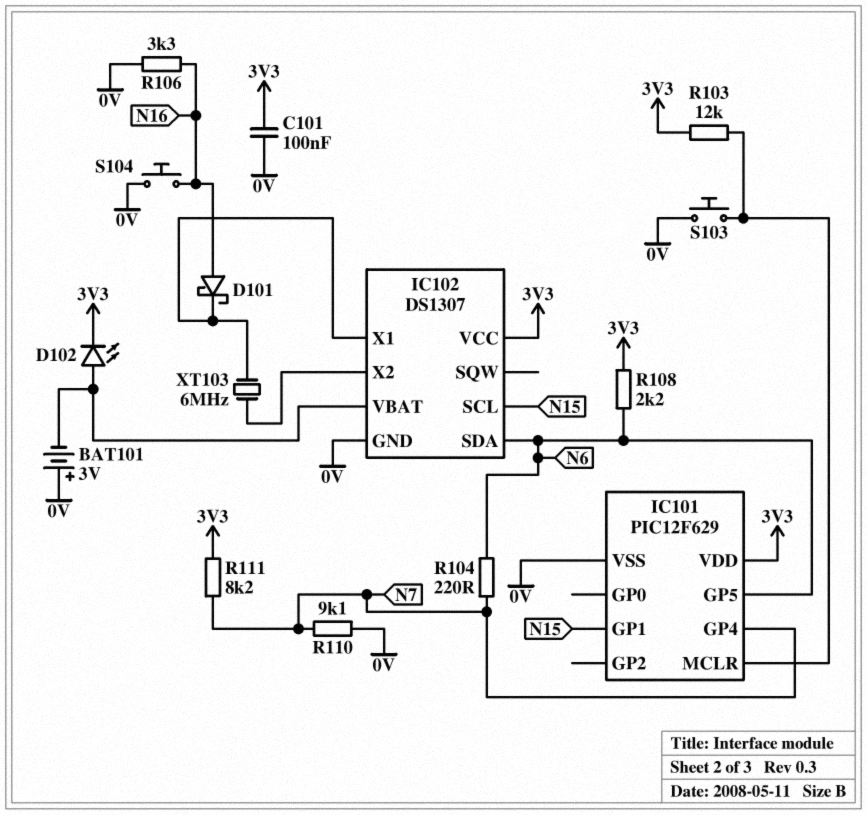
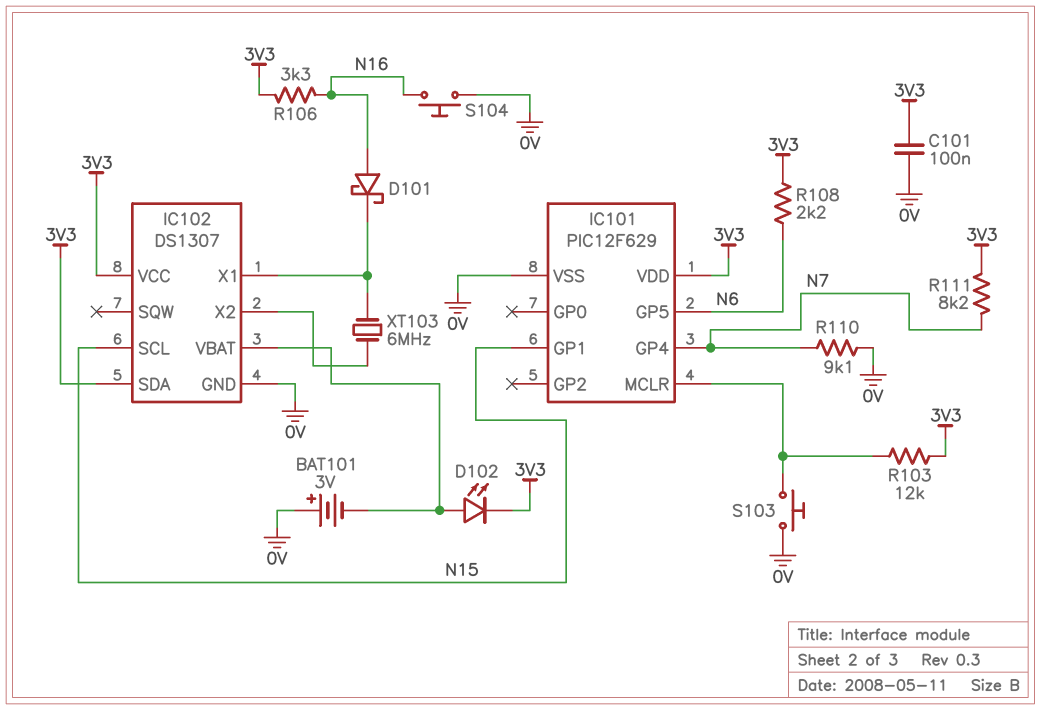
IC102 pin SDA: N6 -> 3V3
R104: 220 (N6, N7) -> none
R106: 3.3k (0V, N16) -> 3.3k (3V3, N16)

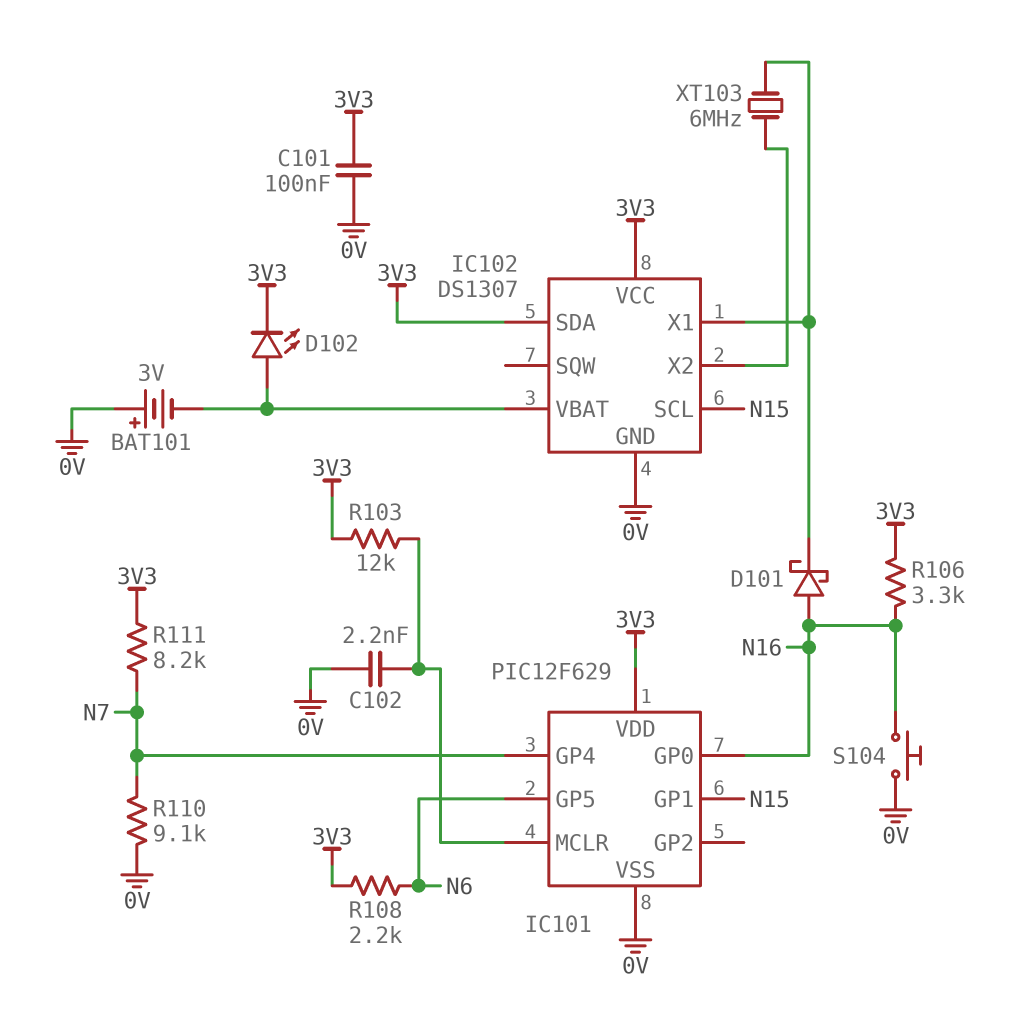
C102: none -> 2.2nF (0V, IC101/MCLR)
IC101 pin GP0: none -> N16
S103: button (0V, IC101/MCLR) -> none

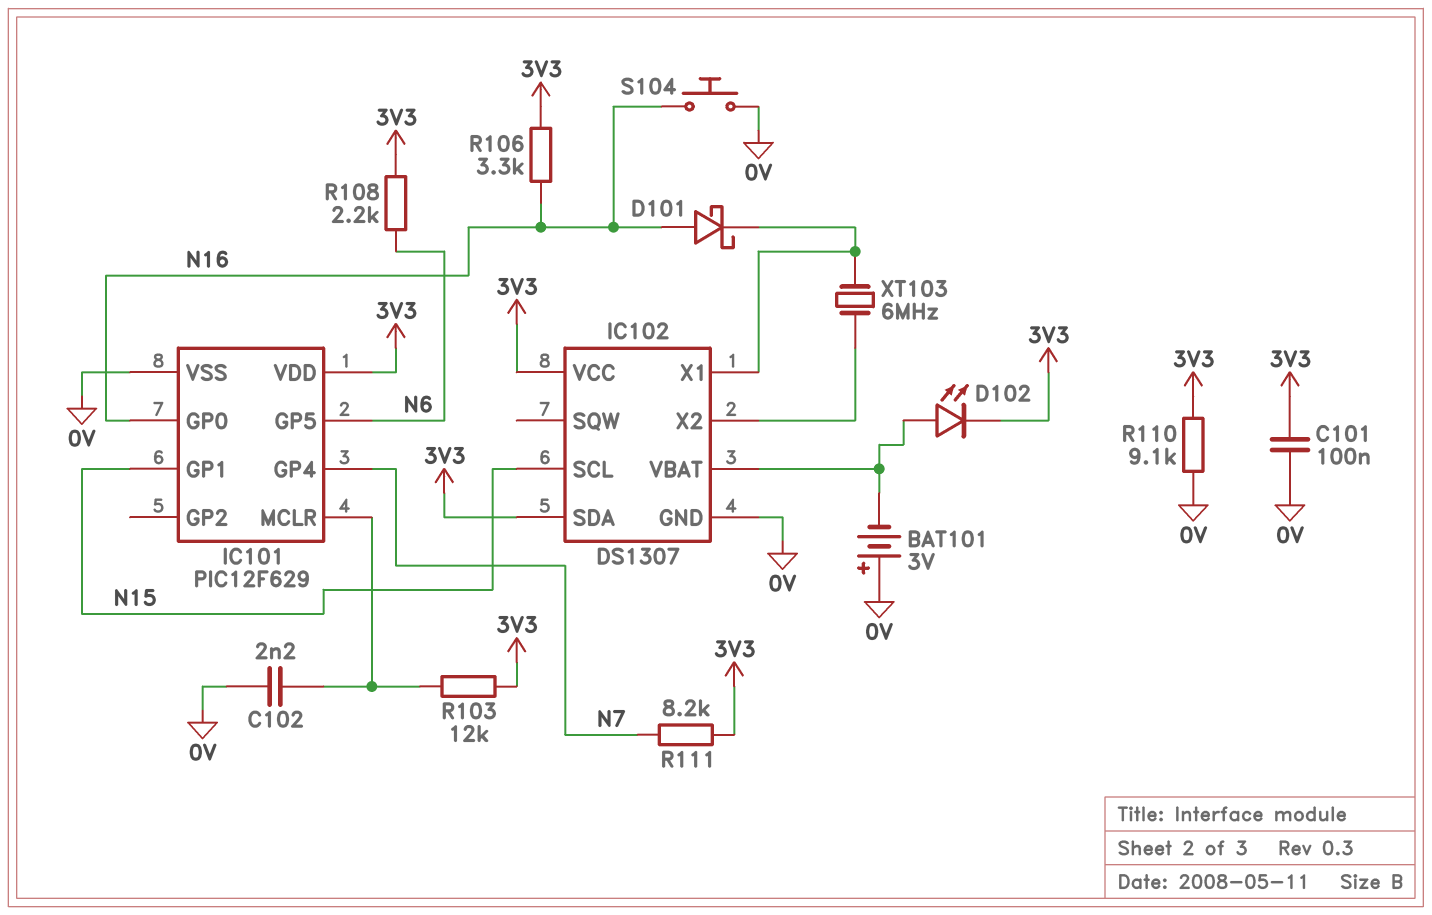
R110: 9.1k (0V, N7) -> 9.1k (0V, 3V3)

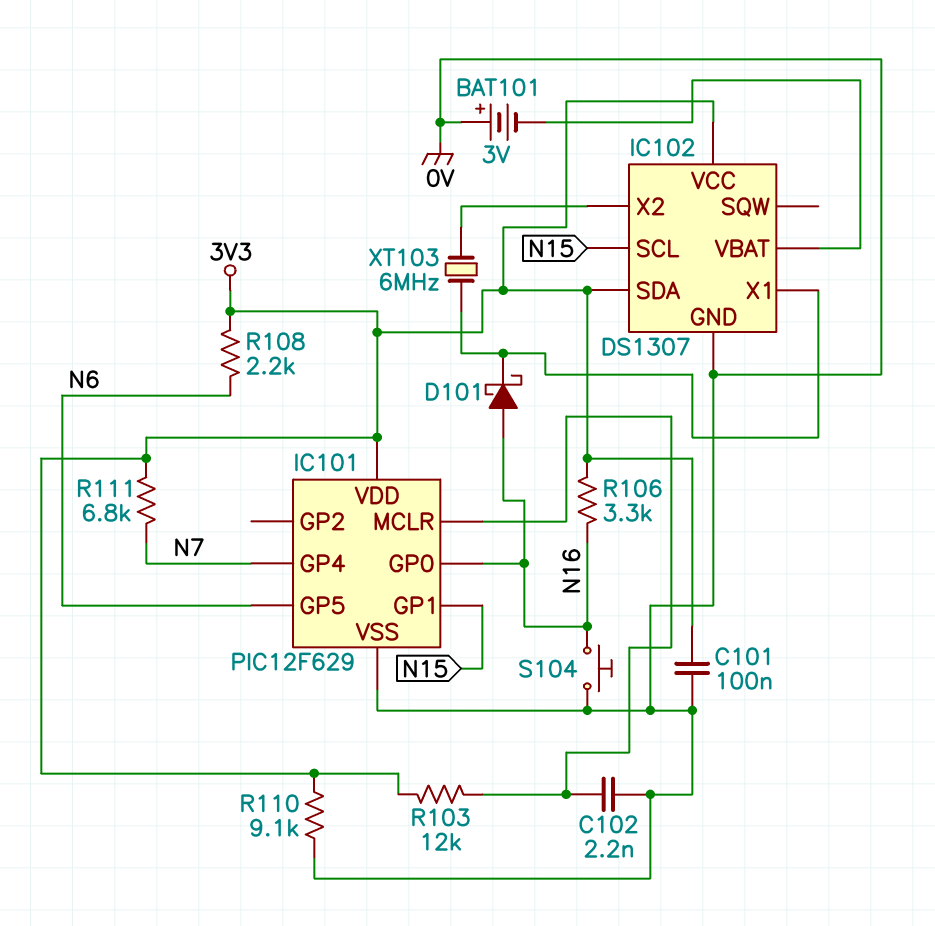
D102: LED (A IC102/VBAT, K 3V3) -> none
R111: 8.2k (3V3, N7) -> 6.8k (3V3, N7)

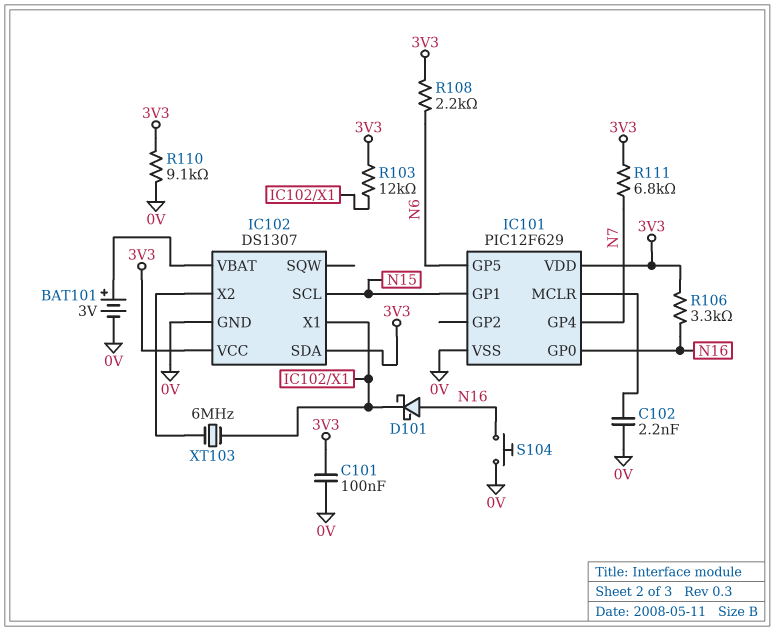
BAT101: 3V (plus 0V, minus IC102/VBAT) -> 3V (plus IC102/VBAT, minus 0V)
R103: 12k (3V3, IC101/MCLR) -> 12k (3V3, IC102/X1)

